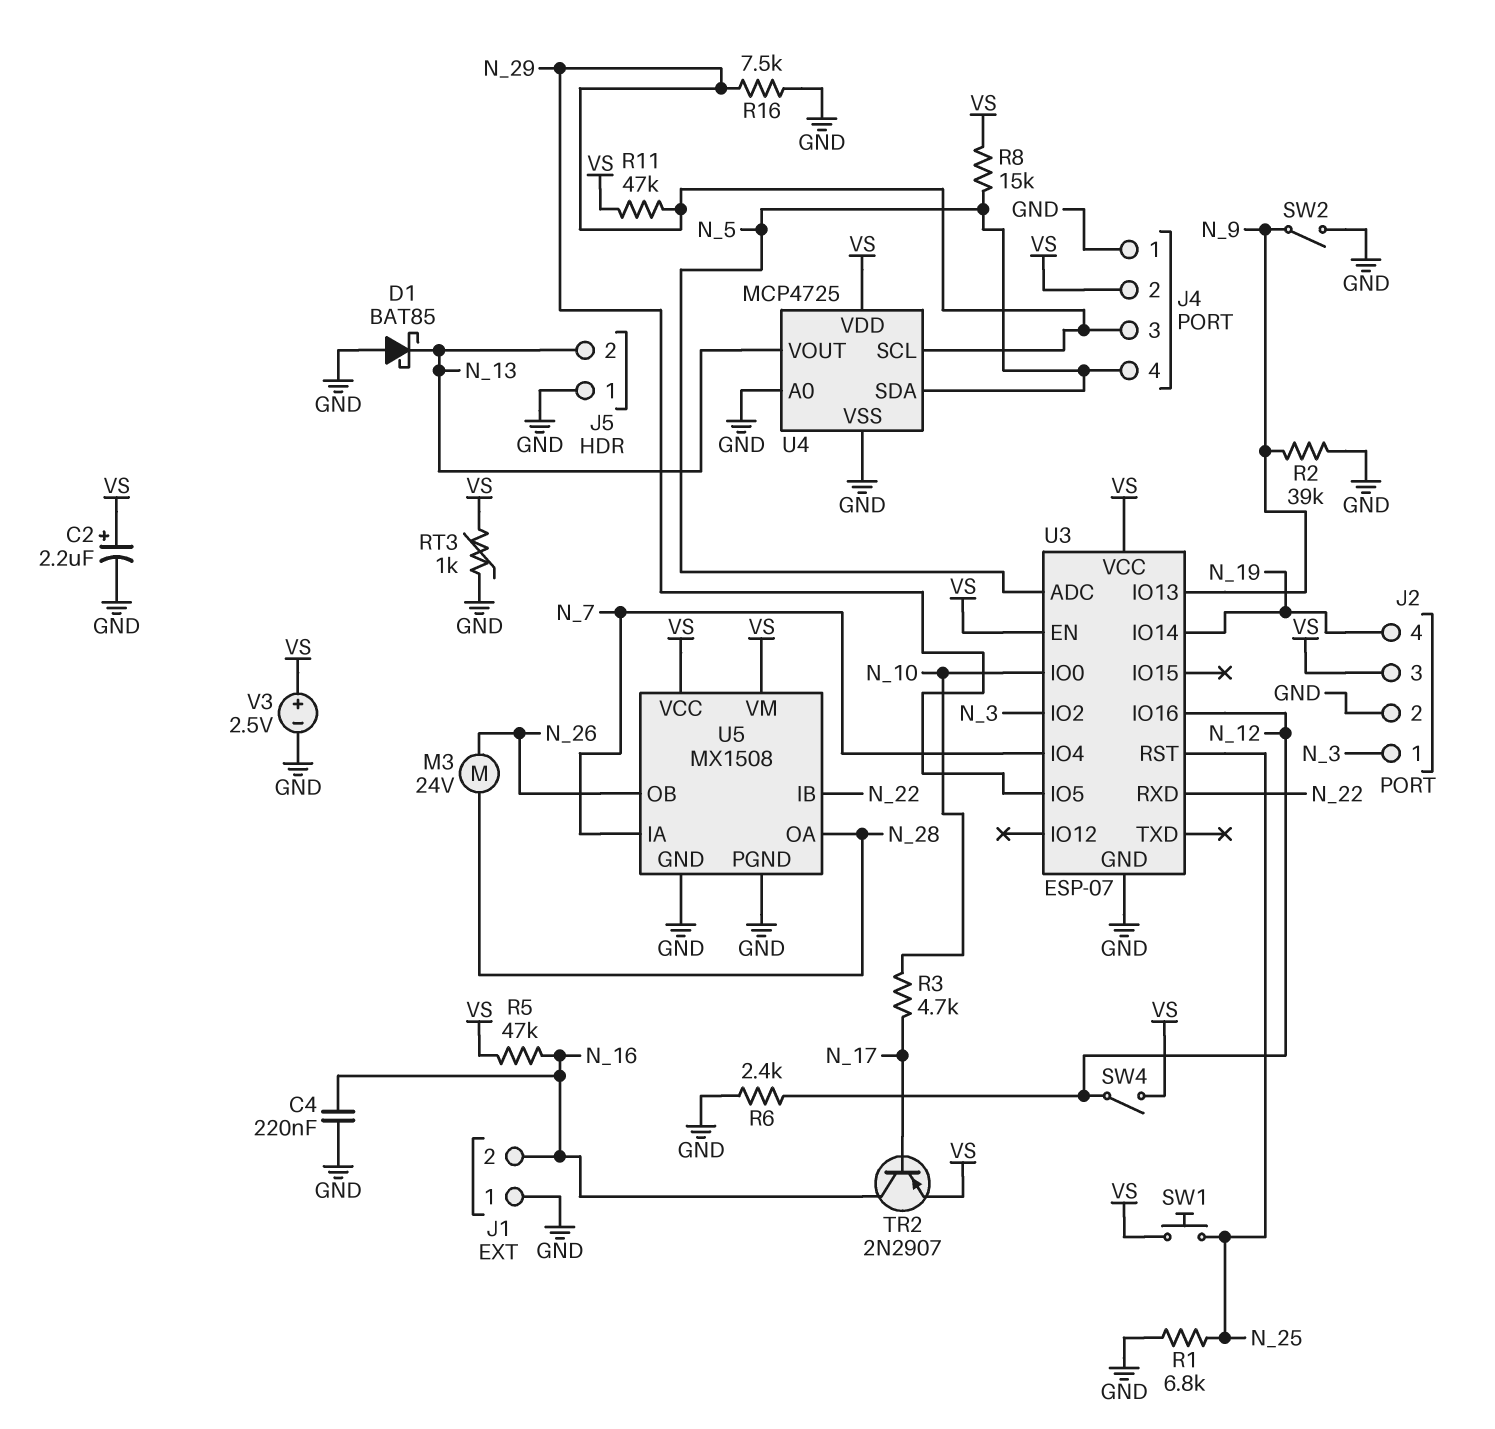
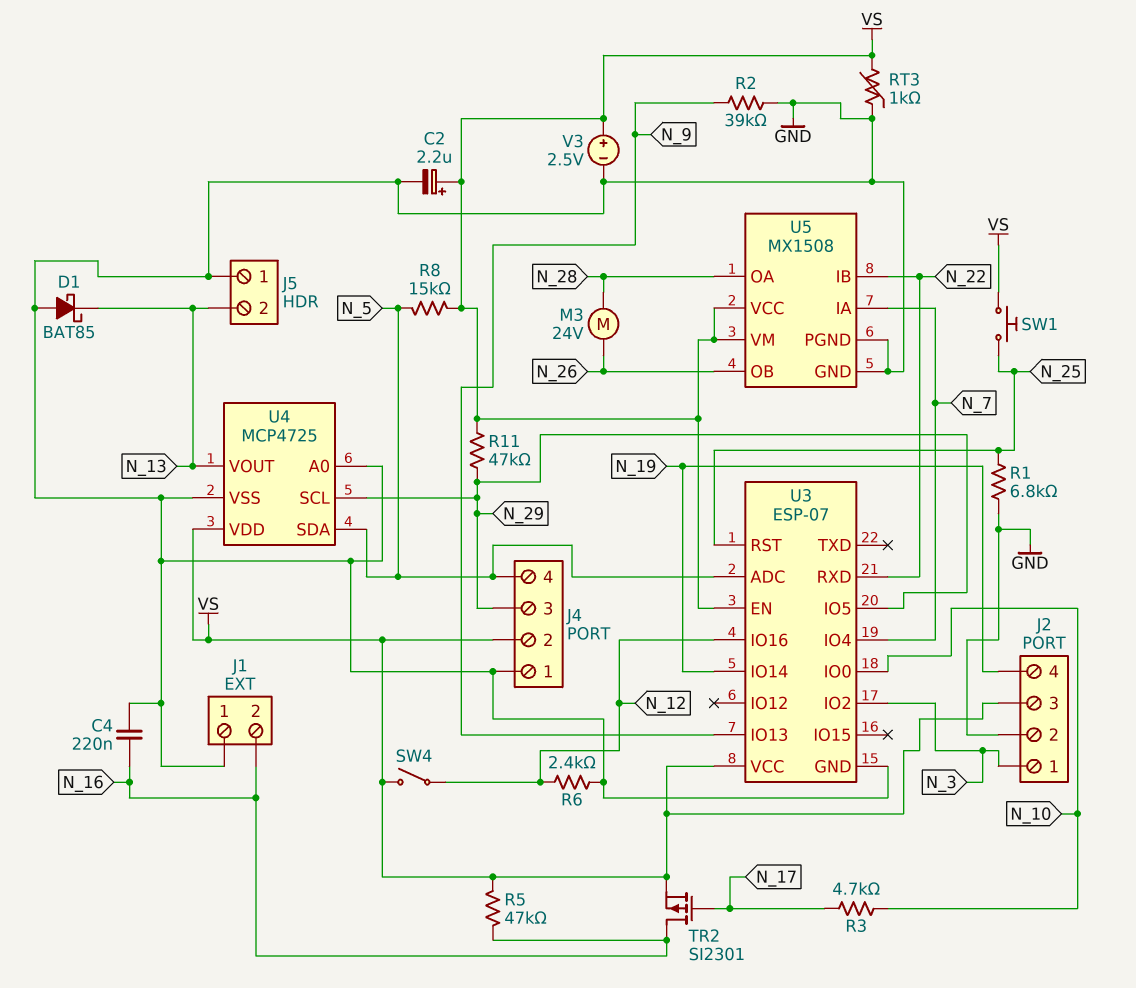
R16: 7.5k (GND, N_29) -> none
SW2: switch (GND, N_9) -> none
TR2: PNP 2N2907 (B N_17, C N_16, E VS) -> PMOS SI2301 (G N_17, D N_16, S VS)

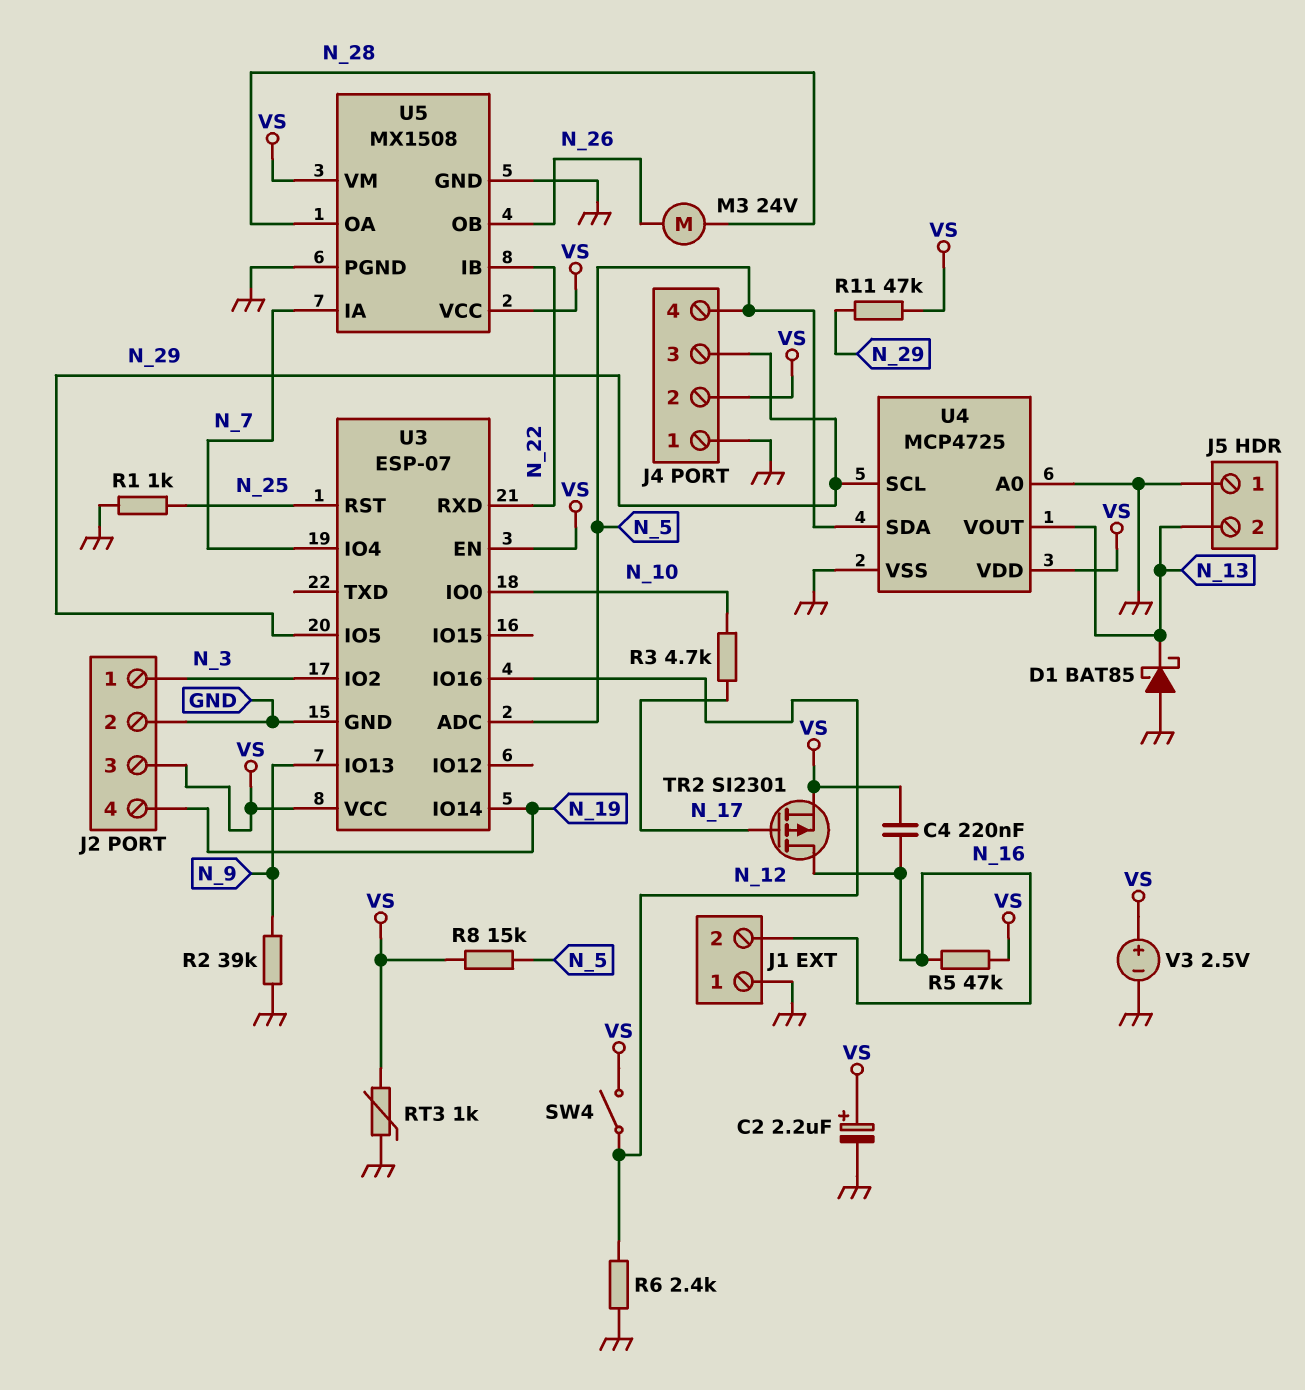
C4: 220nF (GND, N_16) -> 220nF (N_16, VS)
R1: 6.8k (GND, N_25) -> 1k (GND, N_25)
SW1: button (N_25, VS) -> none

